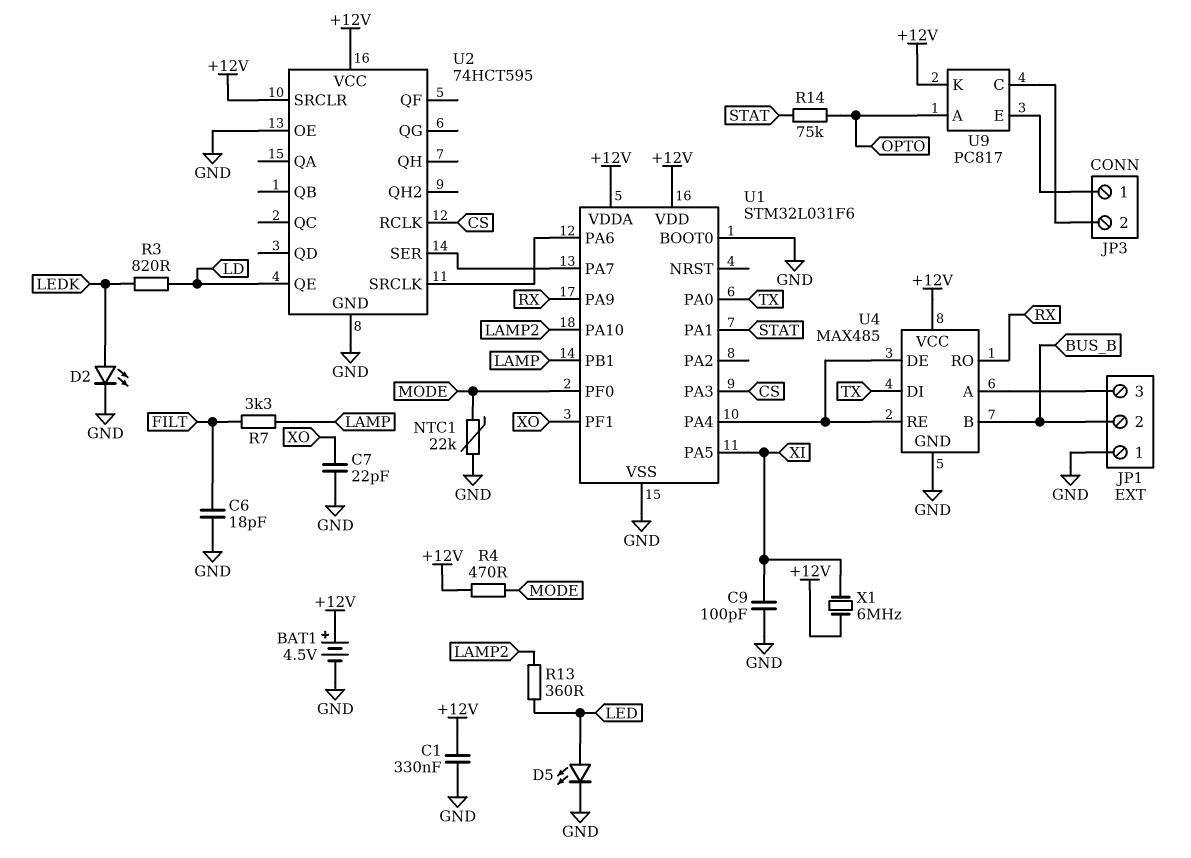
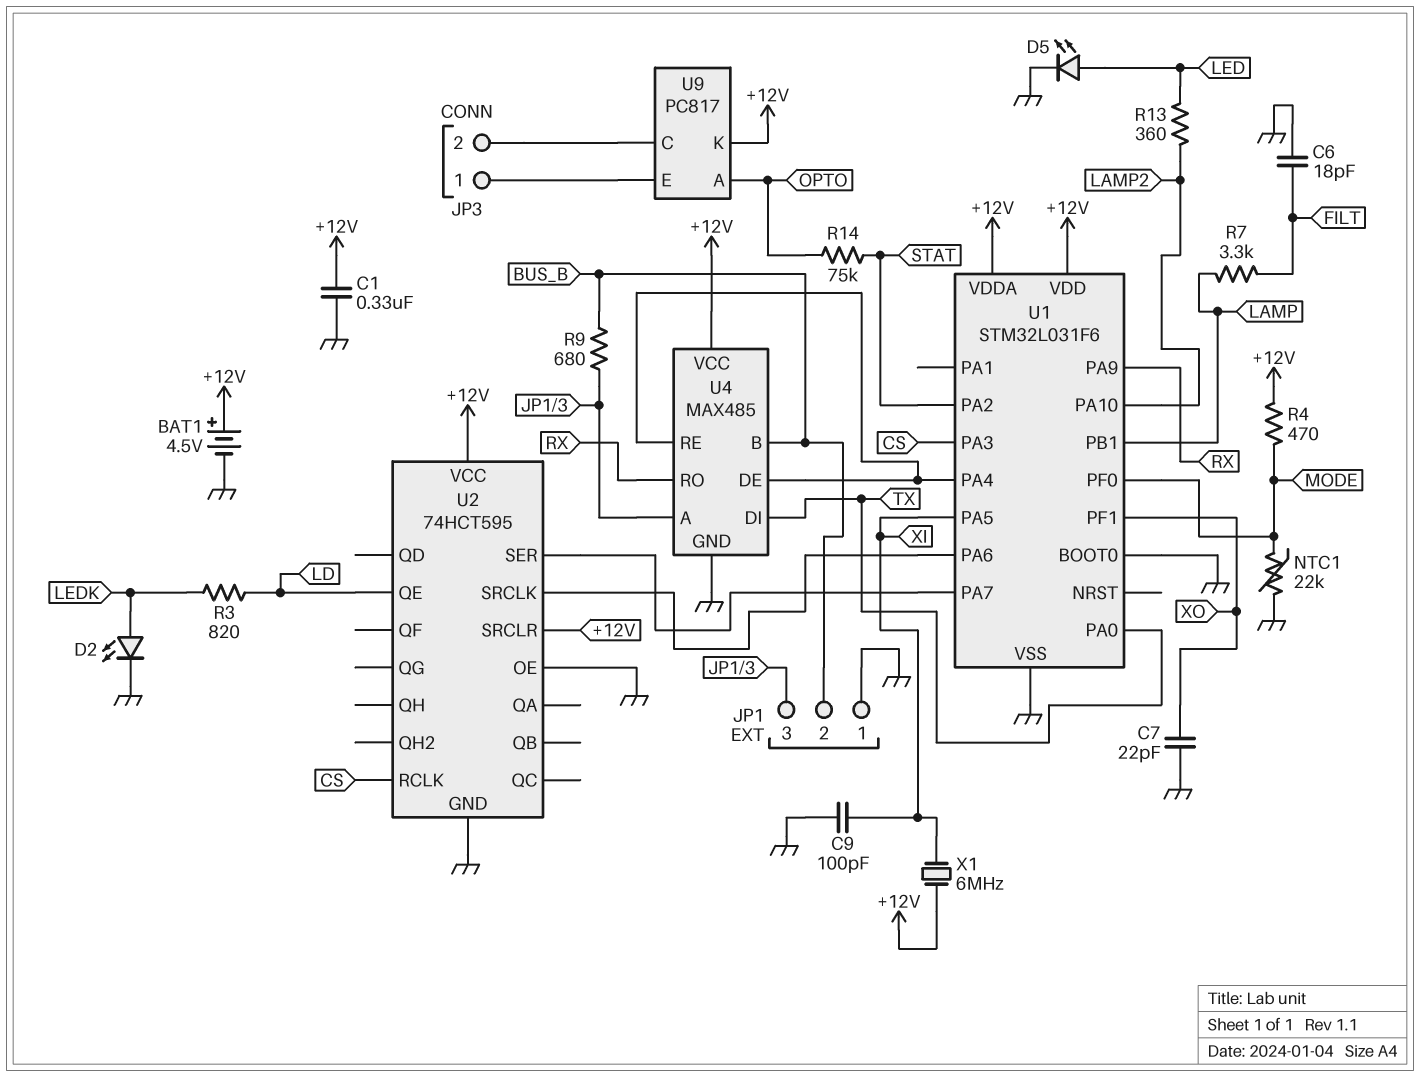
R9: none -> 680 (BUS_B, JP1/3)
U1 pin PA1: STAT -> none
U1 pin PA2: none -> STAT

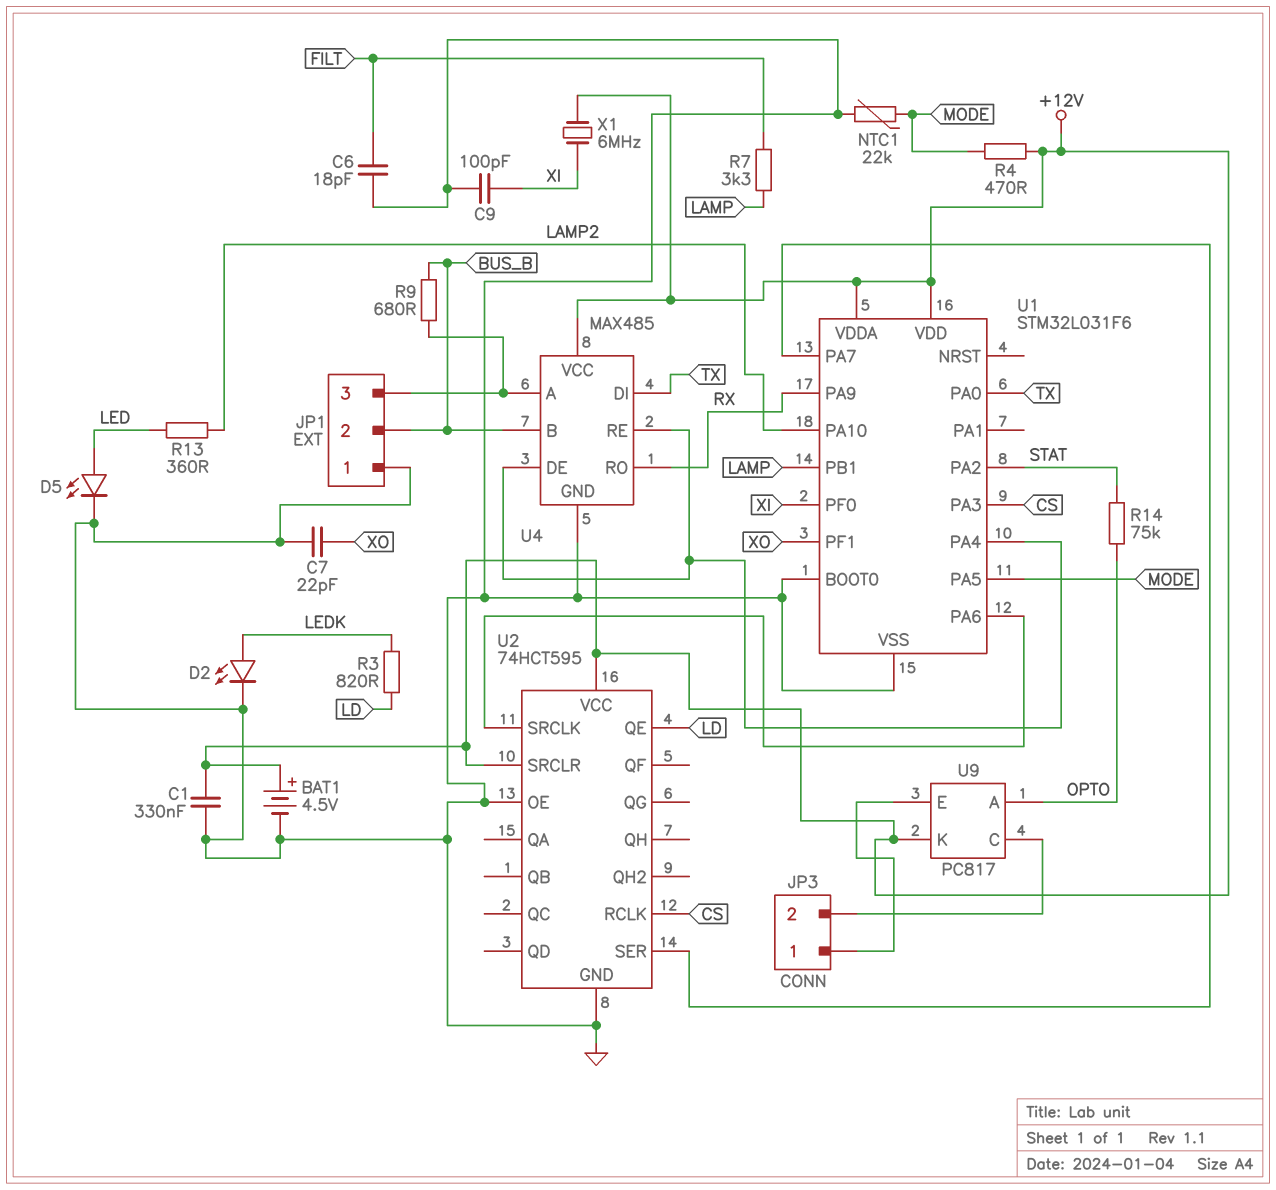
U1 pin PA5: XI -> MODE
U1 pin PF0: MODE -> XI

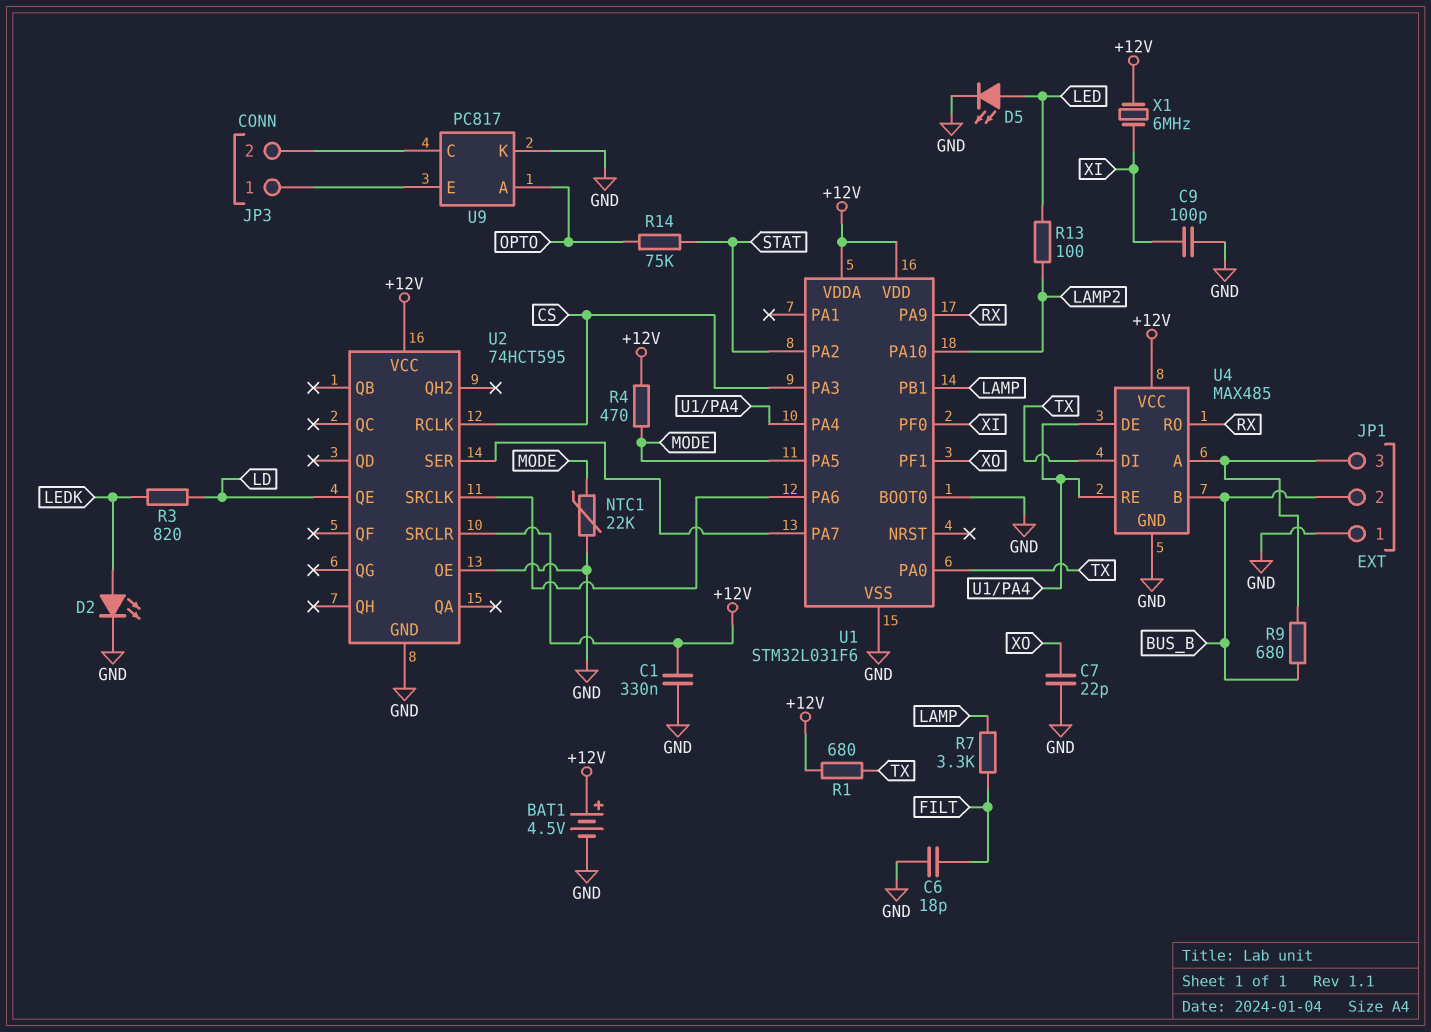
R1: none -> 680 (+12V, TX)
R13: 360 (LAMP2, LED) -> 100 (LAMP2, LED)
U9 pin K: +12V -> GND

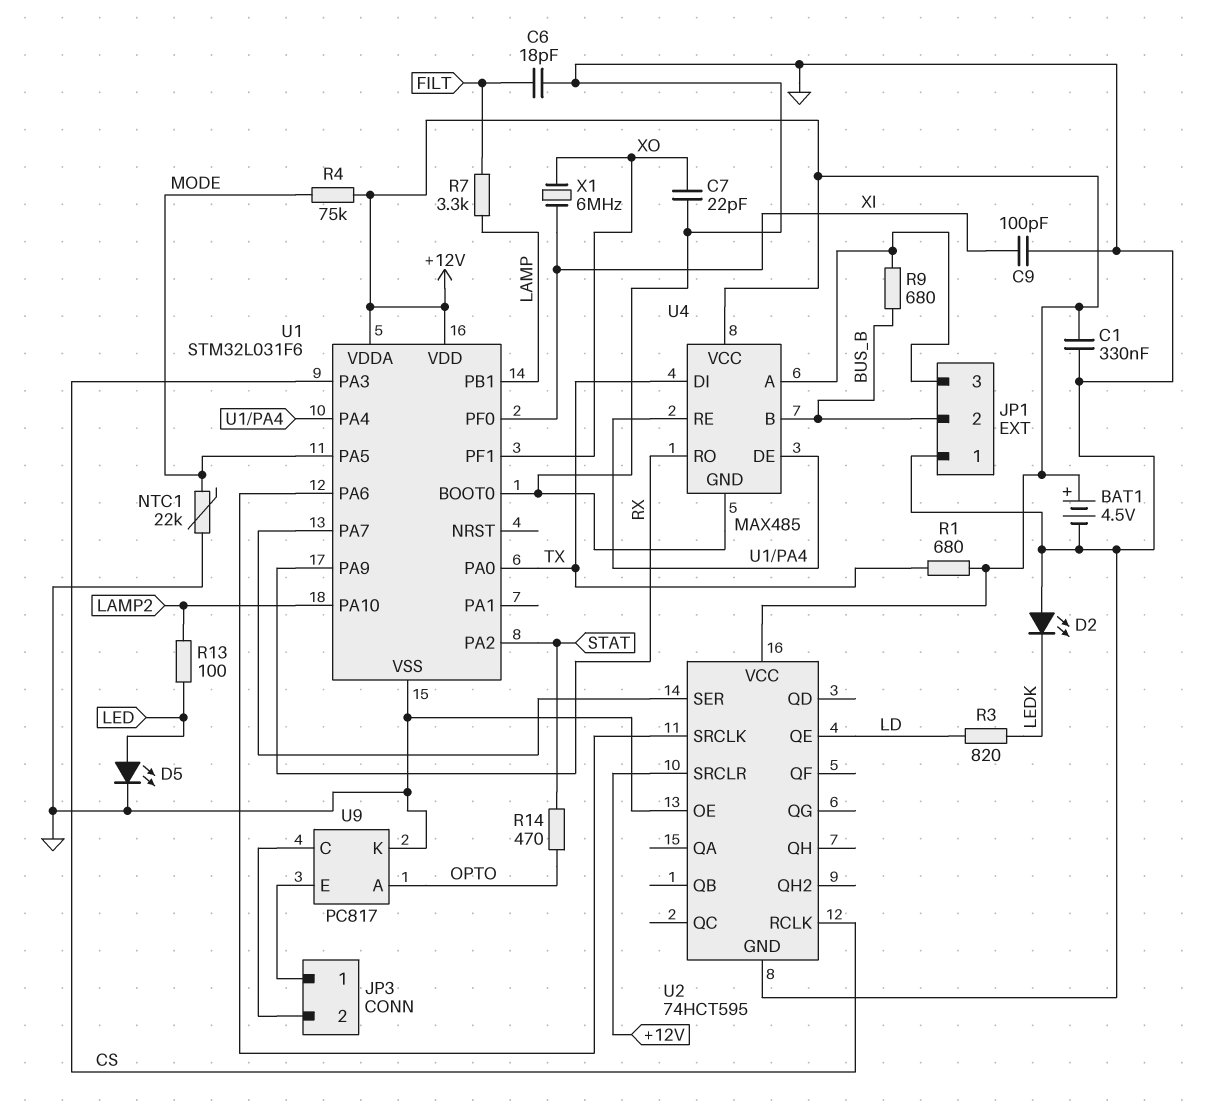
D2: LED (A LEDK, K GND) -> LED (A GND, K LEDK)
R4: 470 (+12V, MODE) -> 75k (+12V, MODE)
R14: 75k (OPTO, STAT) -> 470 (OPTO, STAT)
X1: 6MHz (+12V, XI) -> 6MHz (XI, XO)

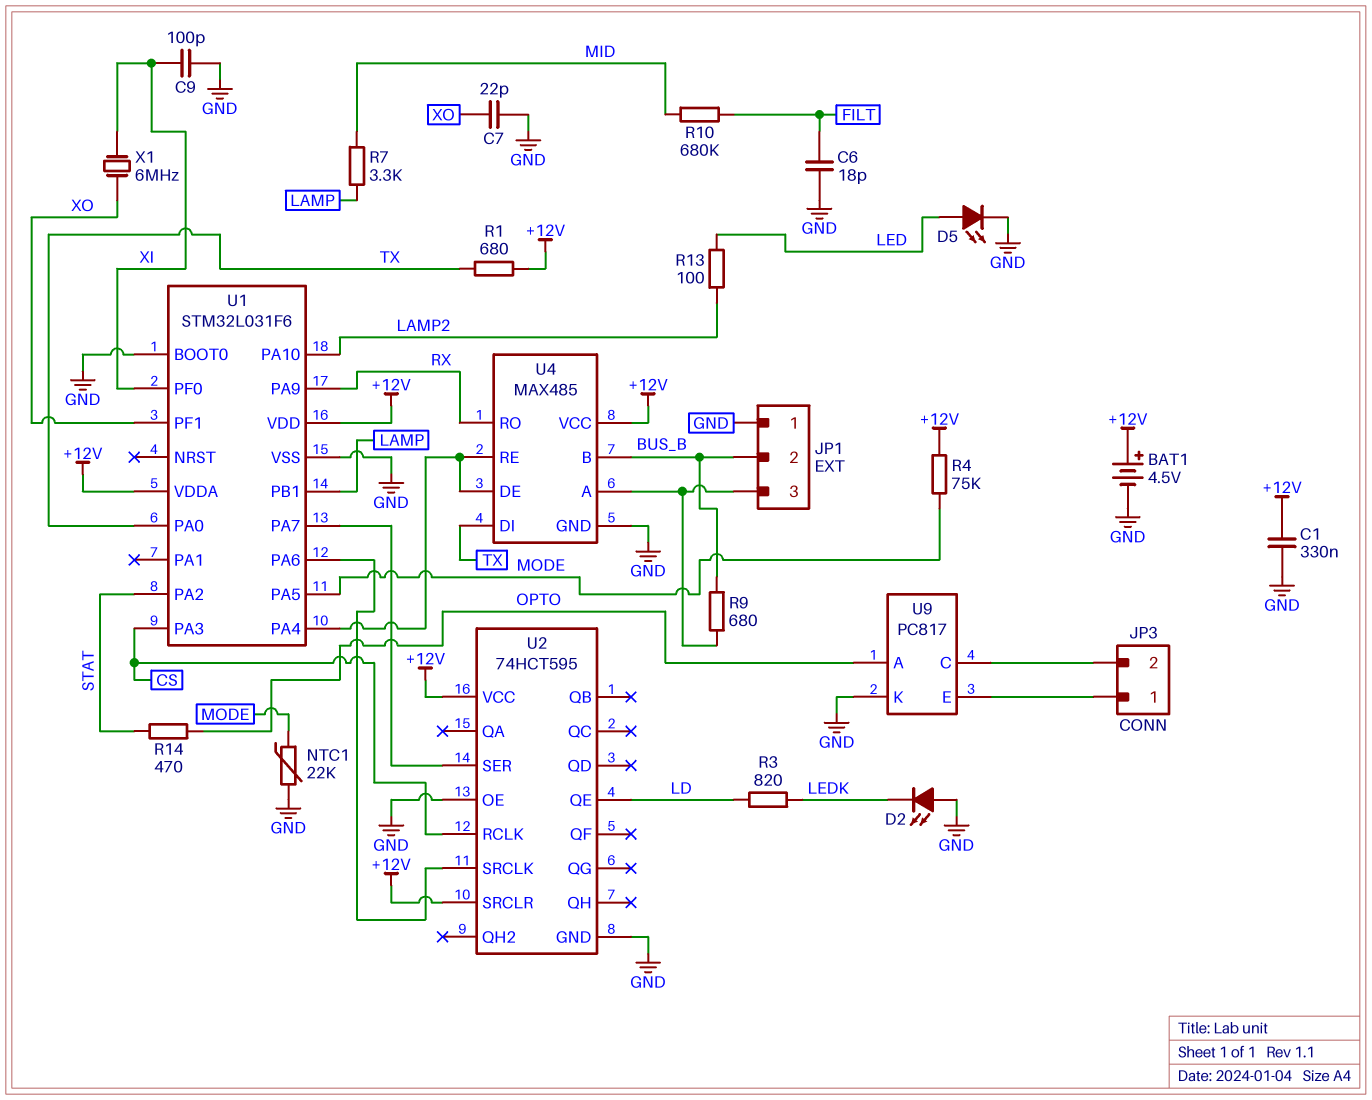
R7: 3.3k (FILT, LAMP) -> 3.3k (LAMP, MID)
R10: none -> 680k (FILT, MID)

